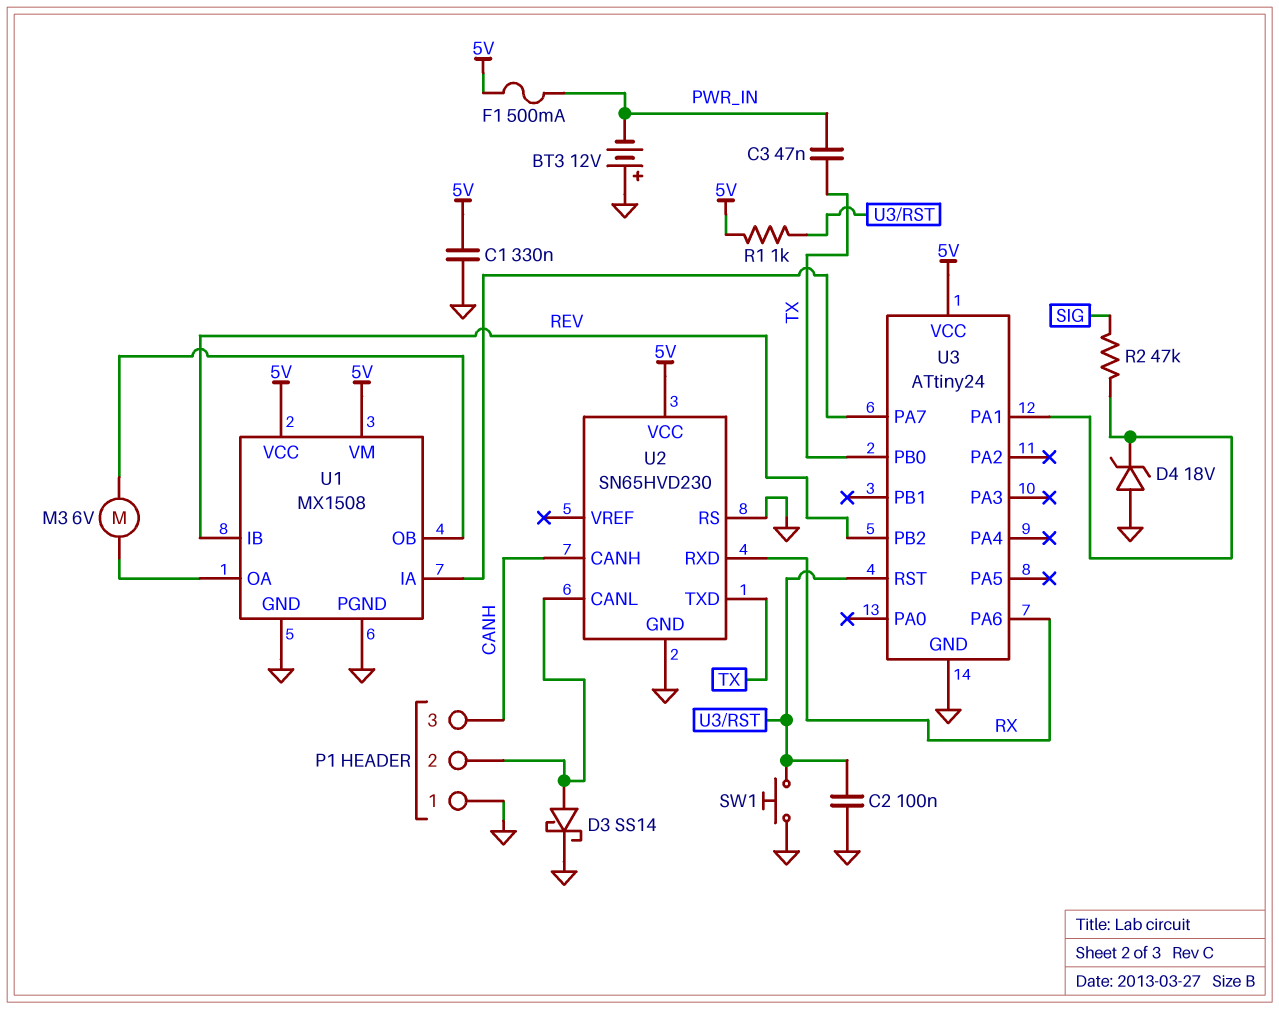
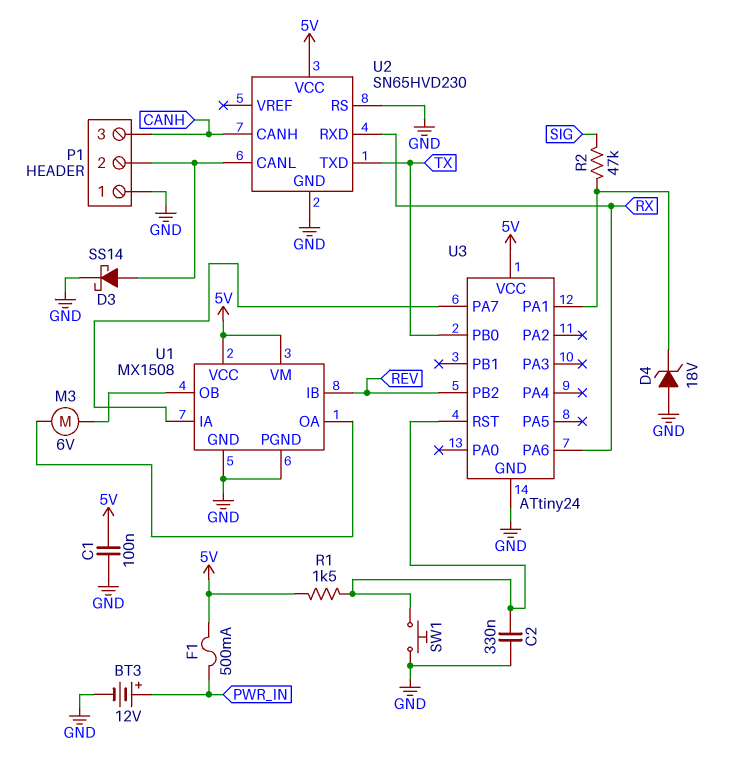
BT3: 12V (plus GND, minus PWR_IN) -> 12V (plus PWR_IN, minus GND)
C1: 330nF (5V, GND) -> 100nF (5V, GND)
C2: 100nF (GND, U3/RST) -> 330nF (GND, U3/RST)
C3: 47nF (PWR_IN, TX) -> none
R1: 1k (5V, U3/RST) -> 1.5k (5V, U3/RST)

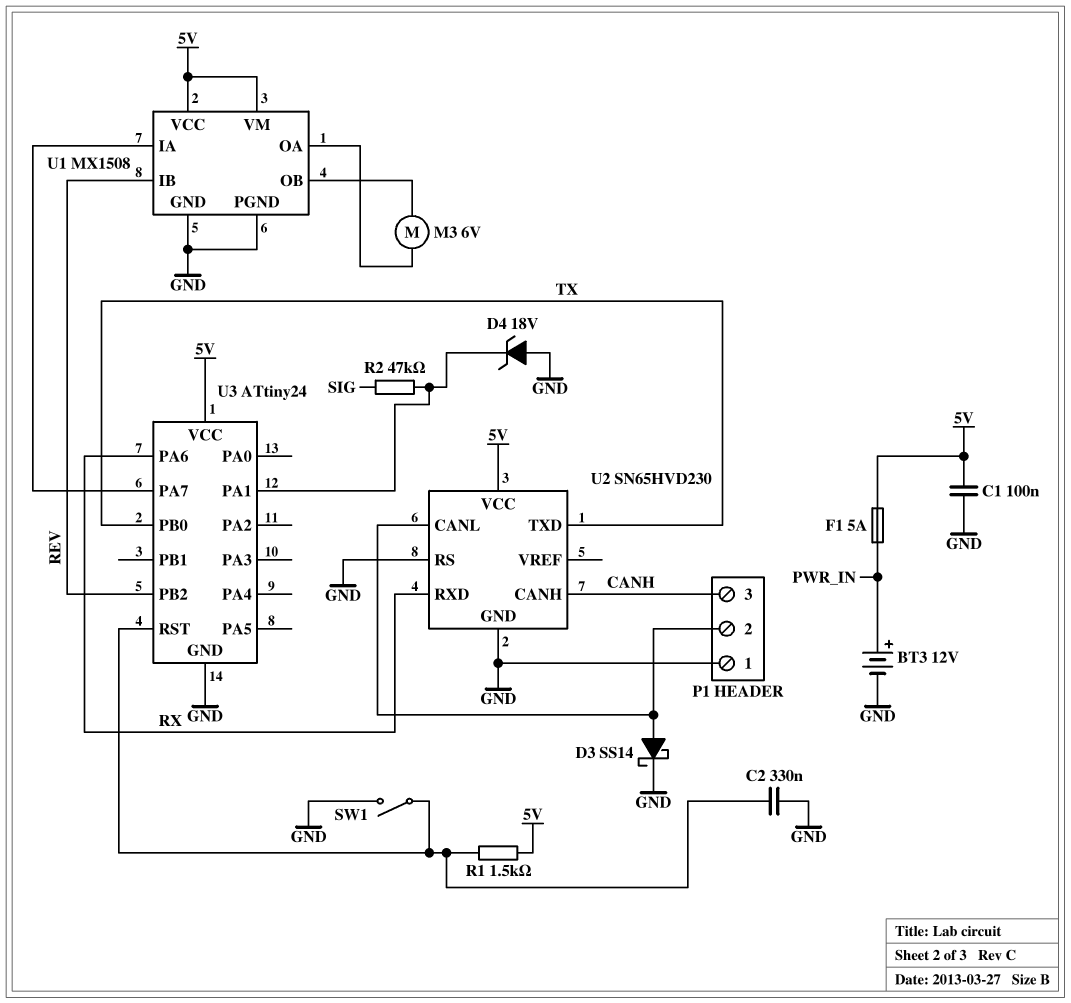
F1: 500mA (5V, PWR_IN) -> 5A (5V, PWR_IN)
SW1: button (GND, U3/RST) -> switch (GND, U3/RST)

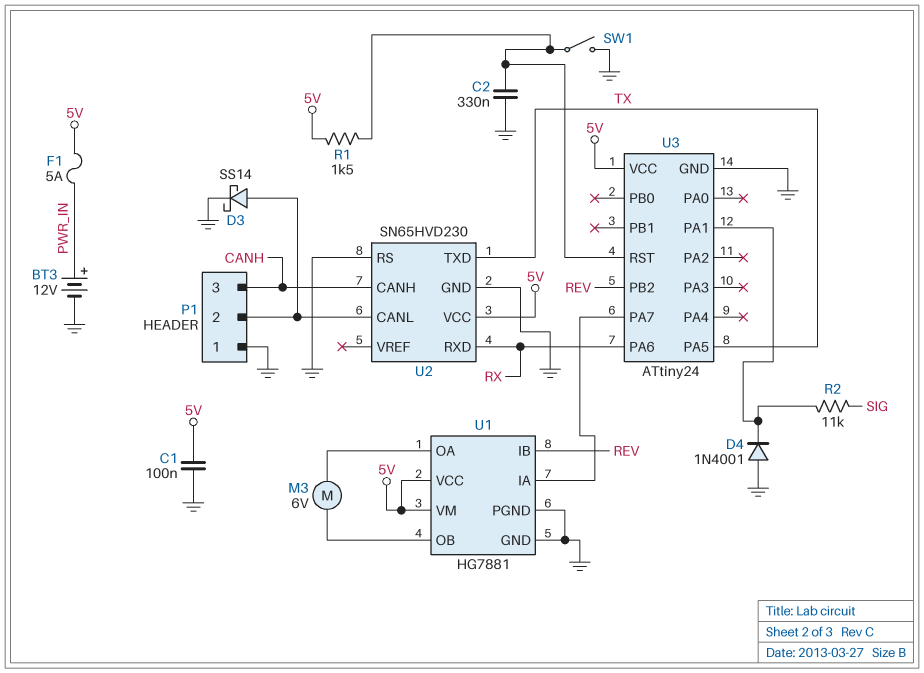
D4: zener 18V (A GND, K U3/PA1) -> diode 1N4001 (A GND, K U3/PA1)
R2: 47k (SIG, U3/PA1) -> 11k (SIG, U3/PA1)
U1: MX1508 -> HG7881
U3 pin PA5: none -> TX
U3 pin PB0: TX -> none

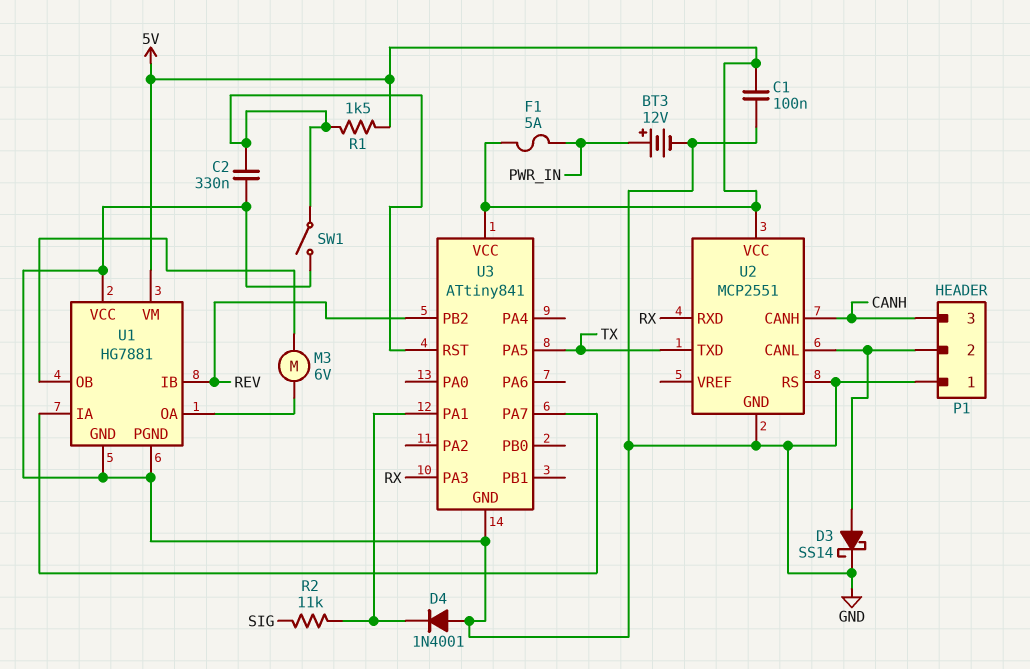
U1 pin VCC: 5V -> GND
U2: SN65HVD230 -> MCP2551
U3: ATtiny24 -> ATtiny841
U3 pin PA3: none -> RX
U3 pin PA6: RX -> none

